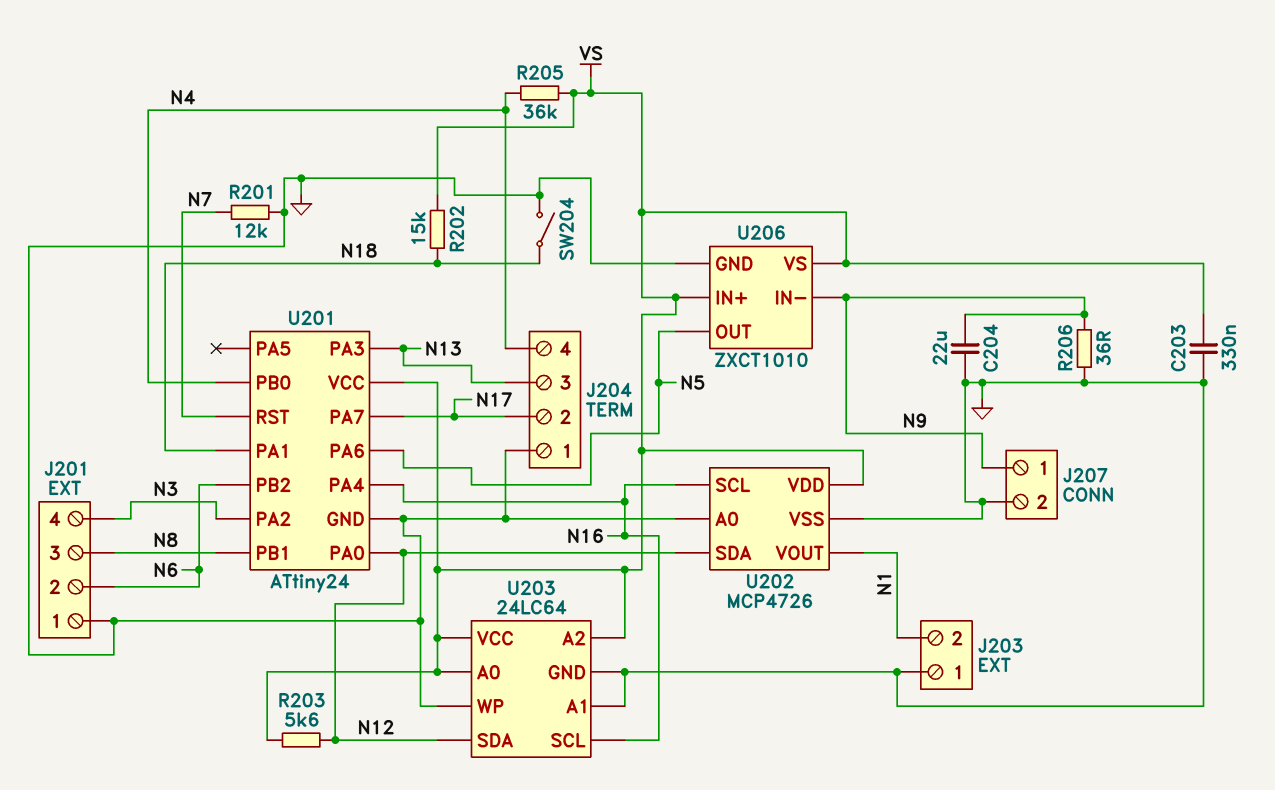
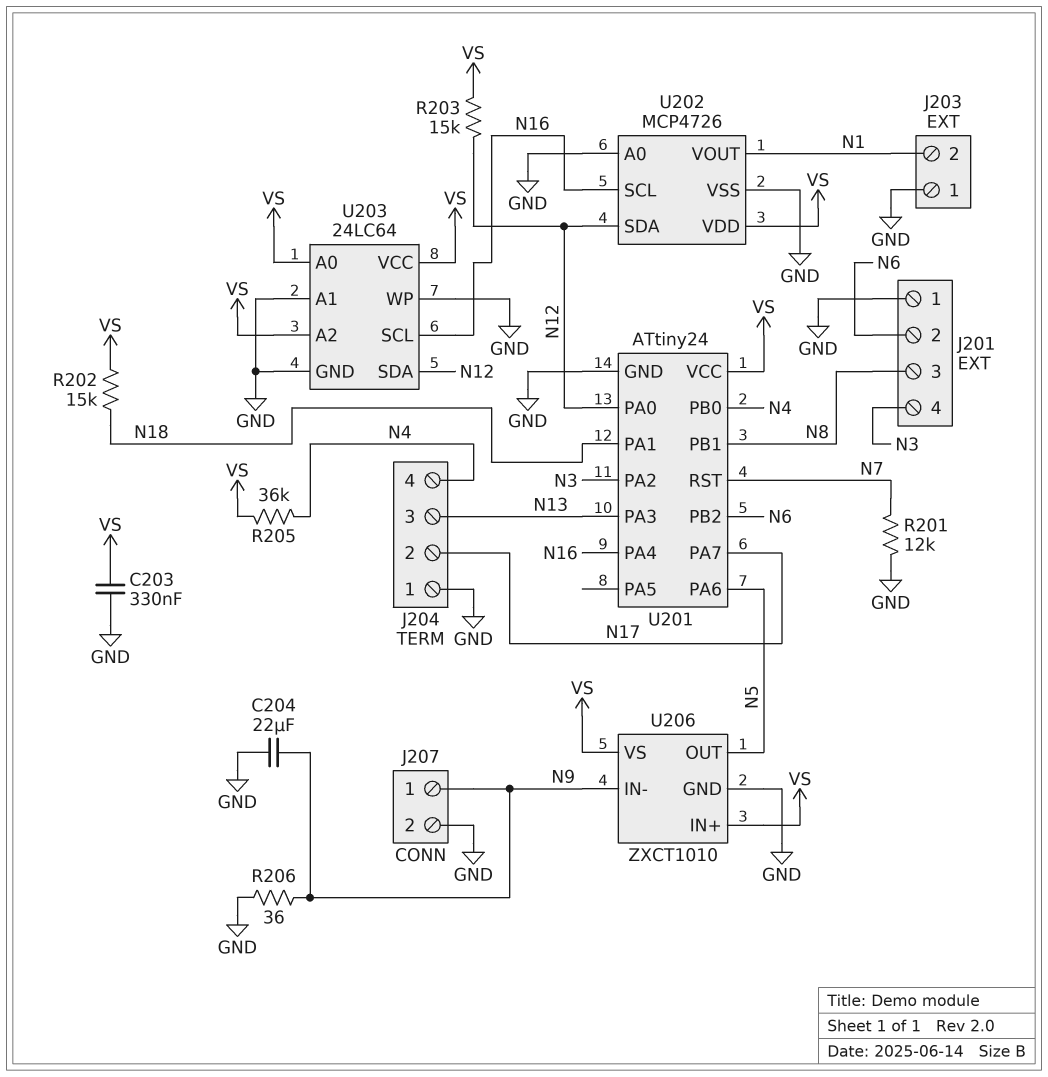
R203: 5.6k (N12, VS) -> 15k (N12, VS)
SW204: switch (GND, N18) -> none

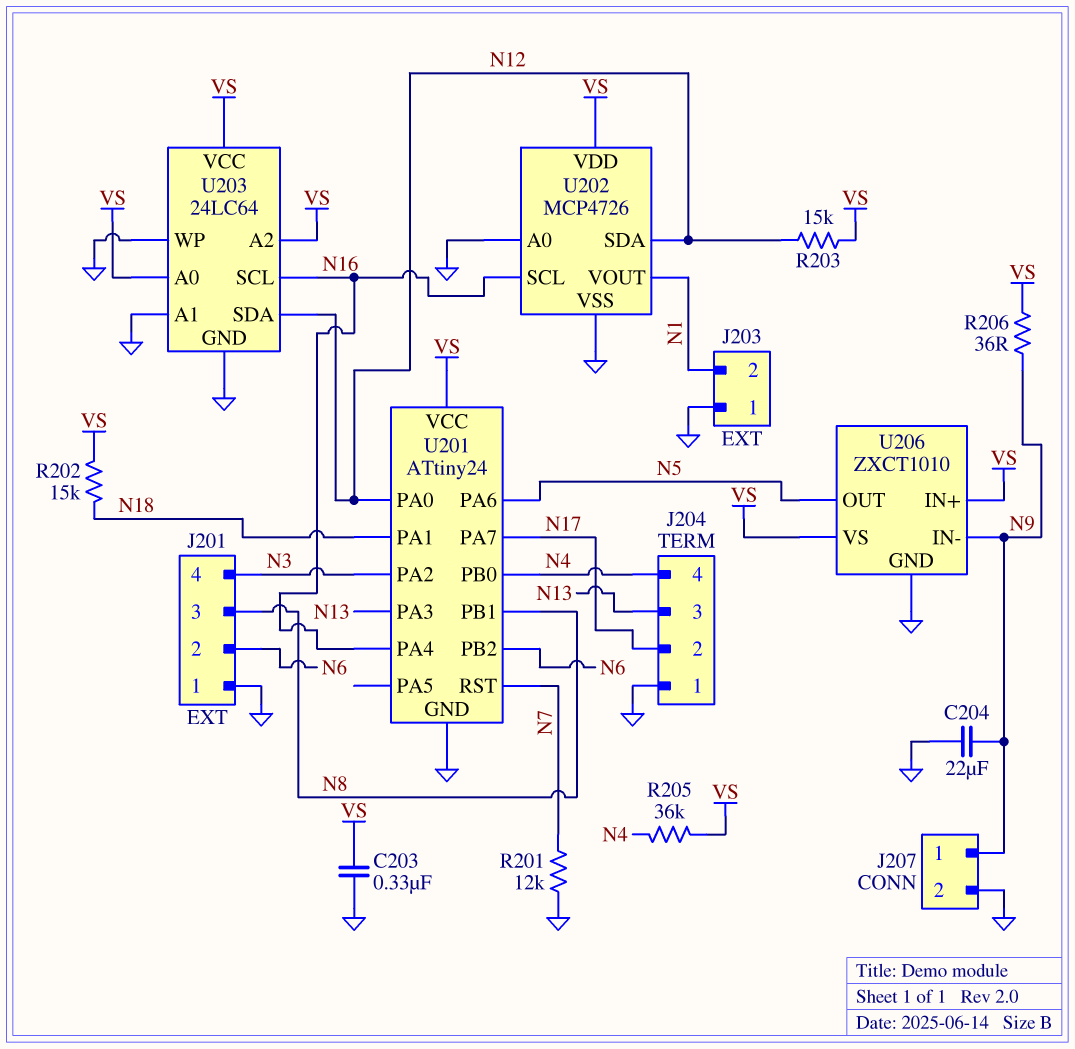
R206: 36 (GND, N9) -> 36 (N9, VS)

